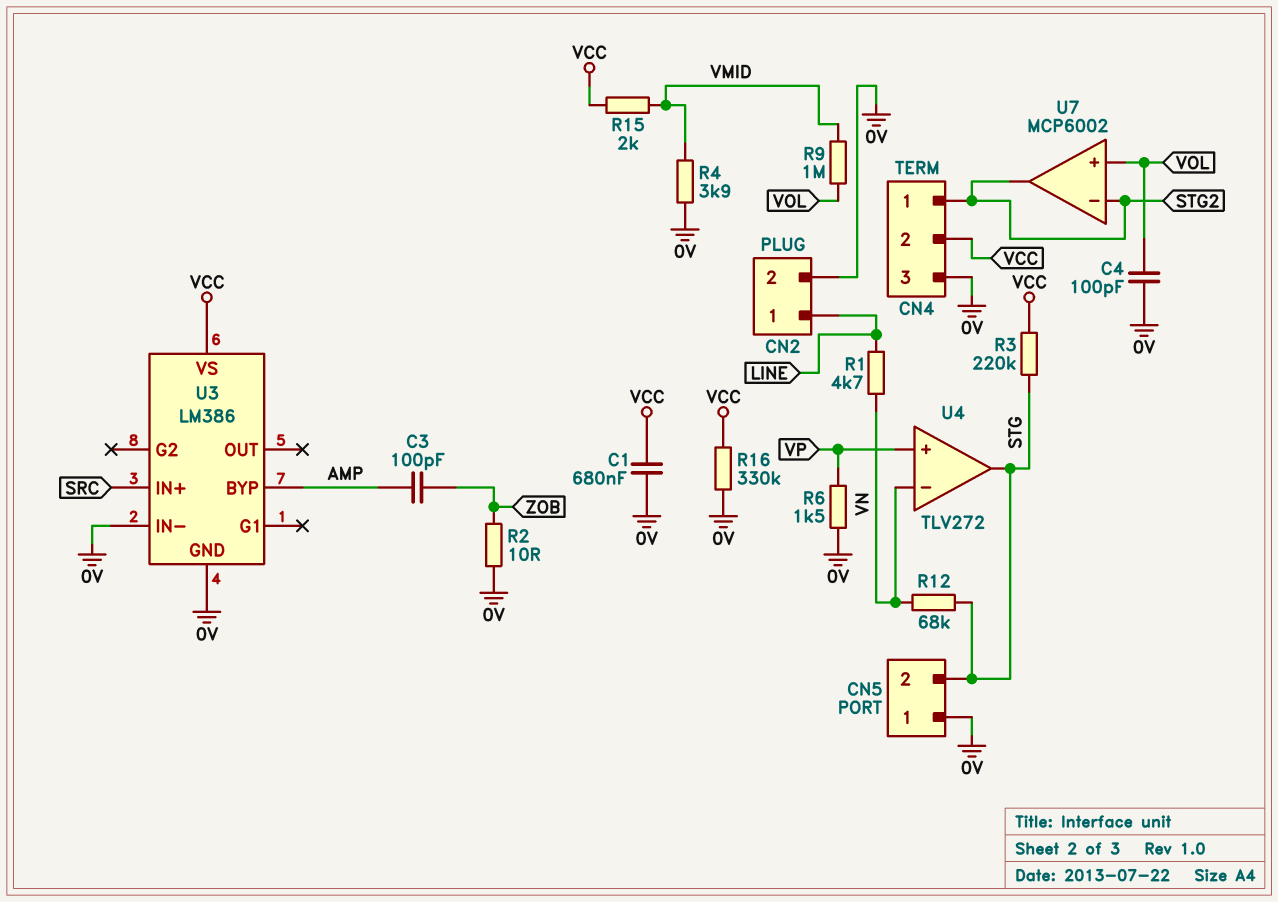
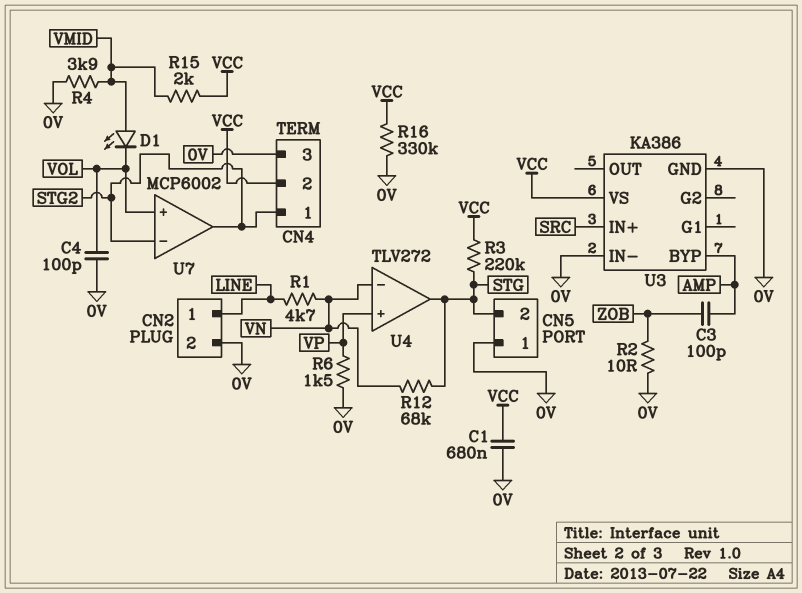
D1: none -> LED (A VMID, K VOL)
R9: 1M (VMID, VOL) -> none
U3: LM386 -> KA386

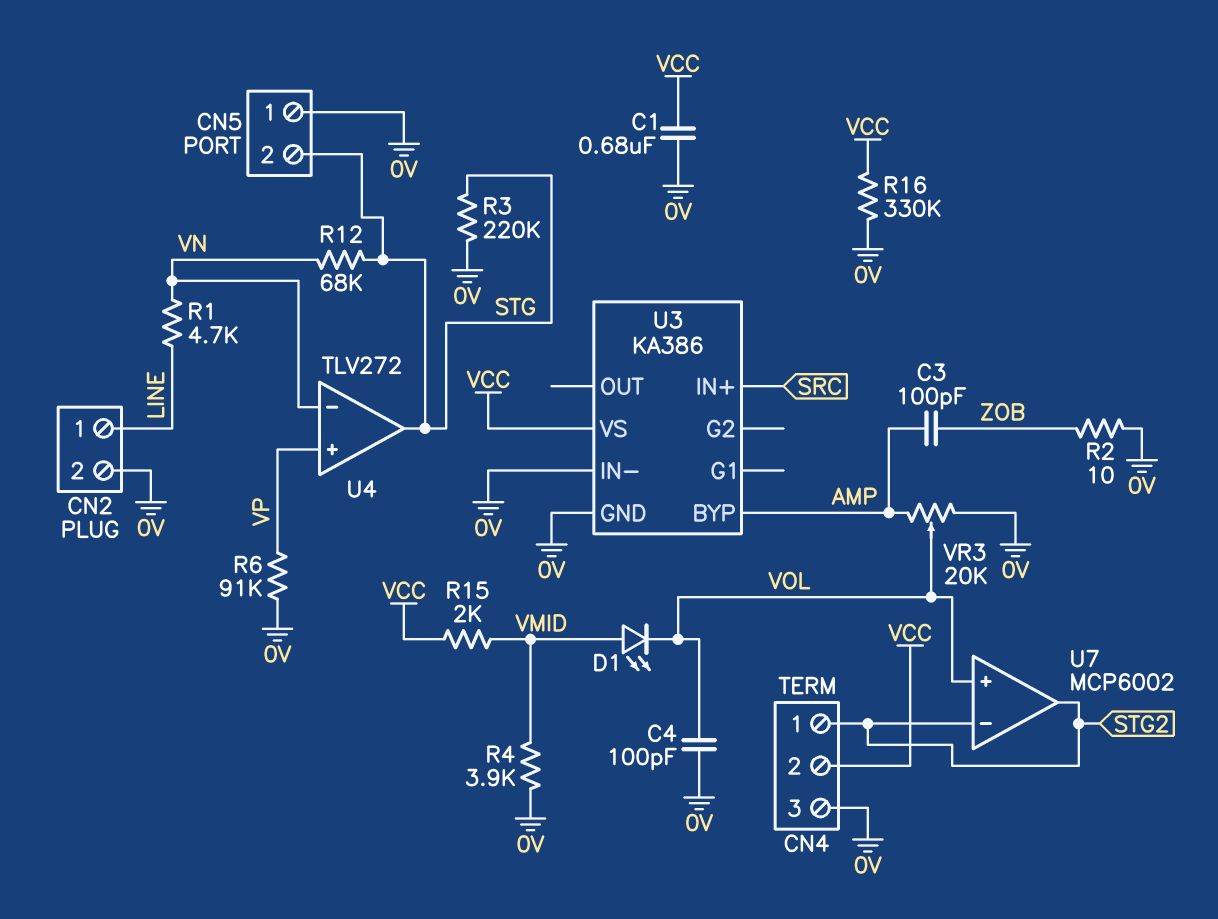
R3: 220k (STG, VCC) -> 220k (0V, STG)
R6: 1.5k (0V, VP) -> 91k (0V, VP)
VR3: none -> 20k (0V, AMP, wiper VOL)

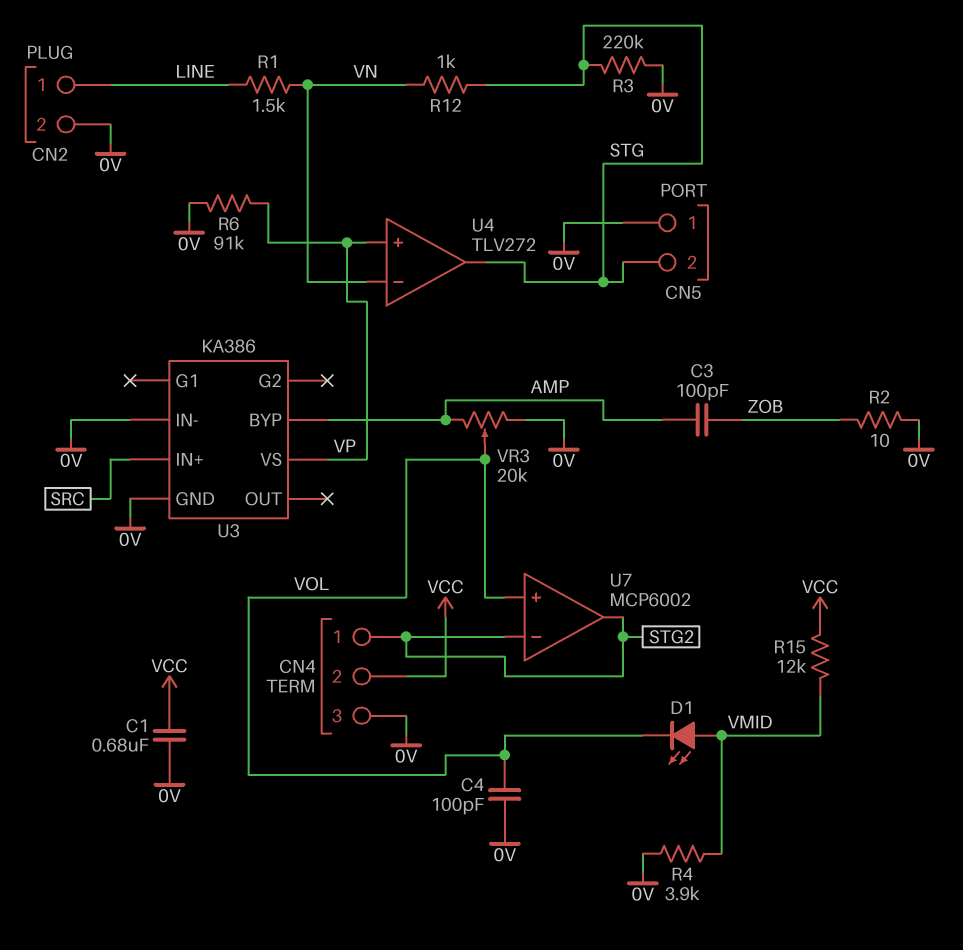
R1: 4.7k (LINE, VN) -> 1.5k (LINE, VN)
R12: 68k (STG, VN) -> 1k (STG, VN)
R15: 2k (VCC, VMID) -> 12k (VCC, VMID)
R16: 330k (0V, VCC) -> none
U3 pin VS: VCC -> VP

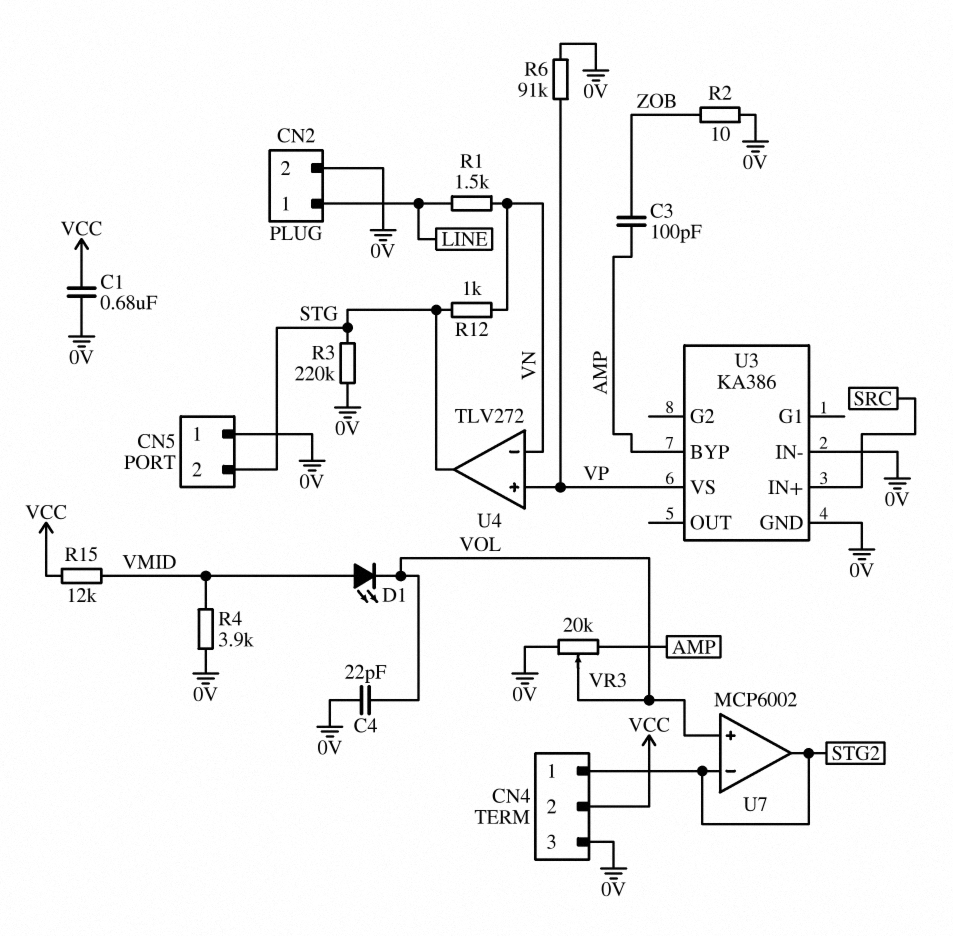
C4: 100pF (0V, VOL) -> 22pF (0V, VOL)

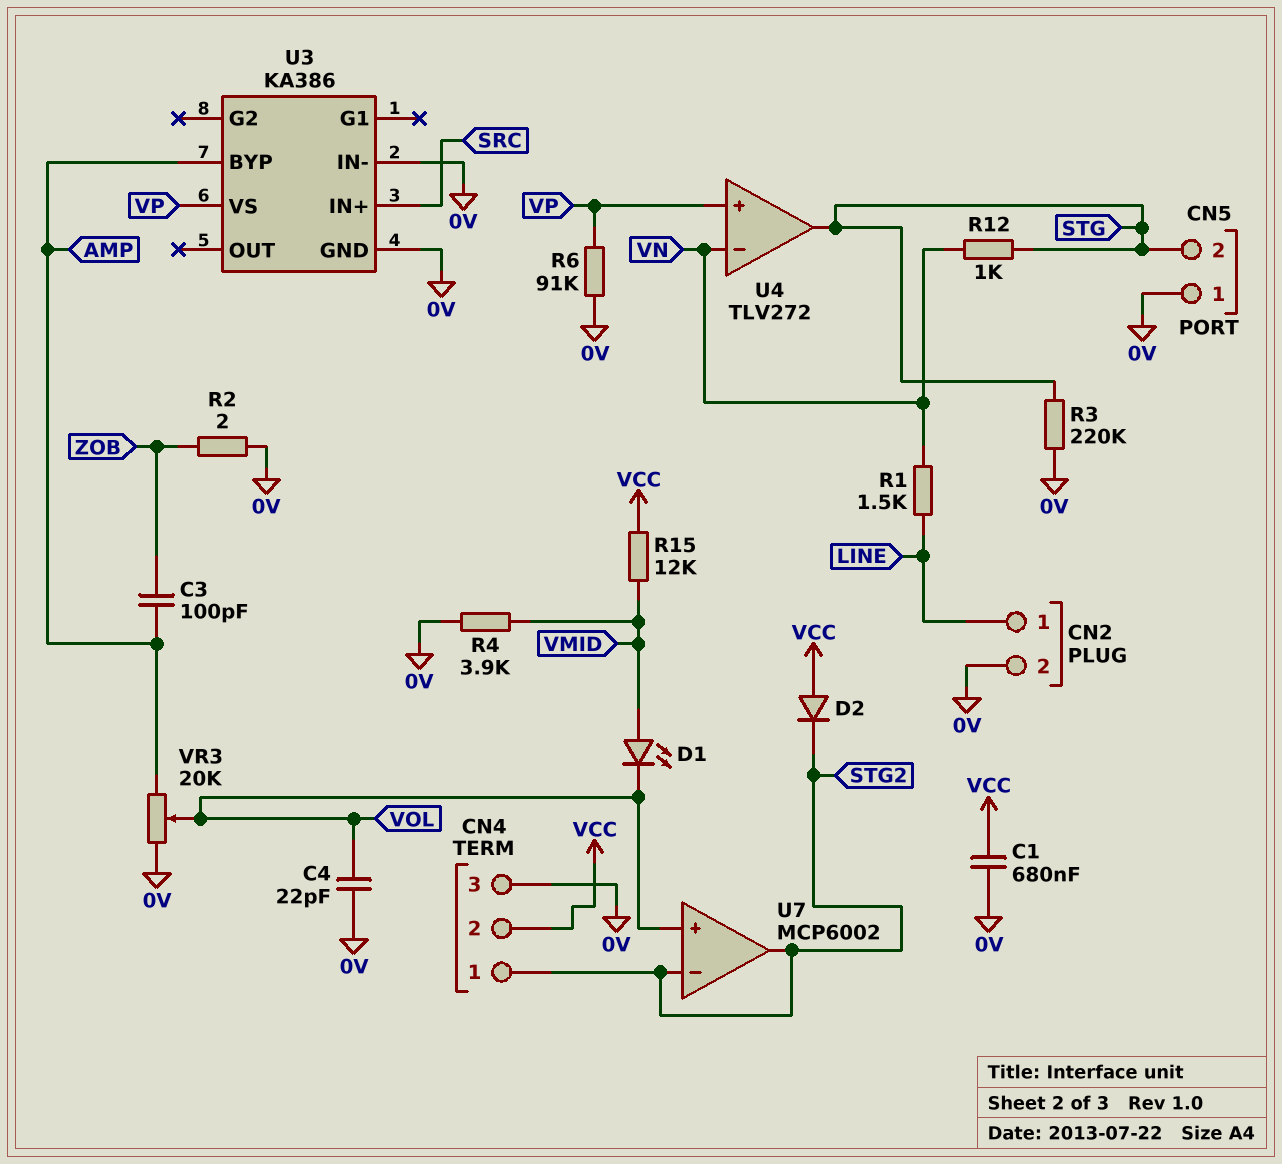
D2: none -> diode (A VCC, K STG2)
R2: 10 (0V, ZOB) -> 2 (0V, ZOB)

